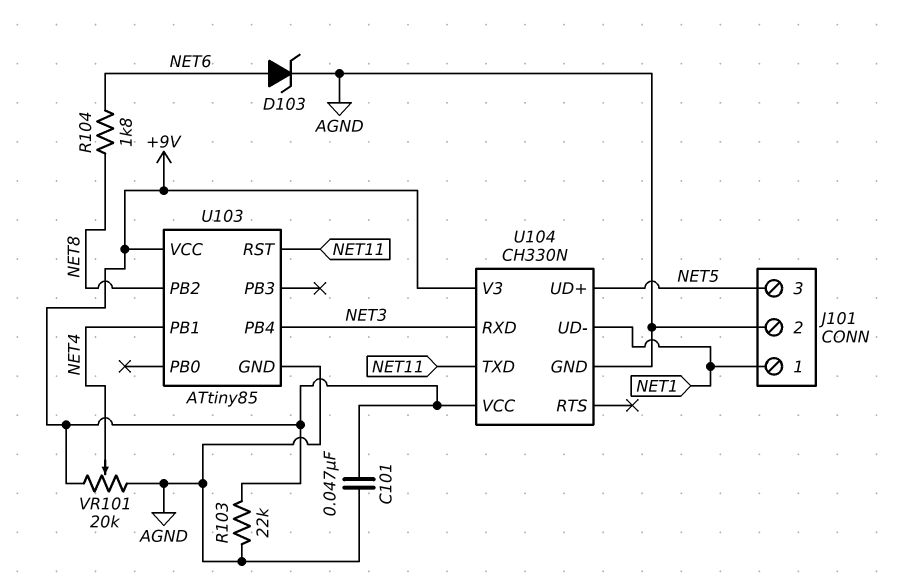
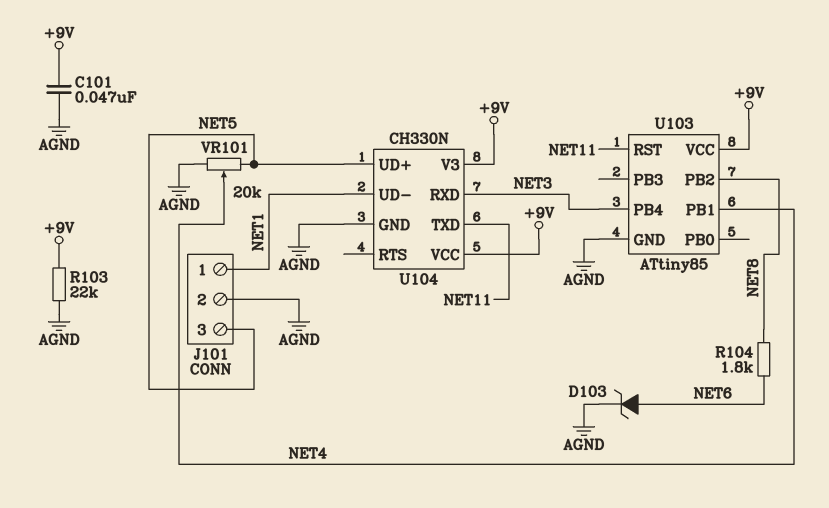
VR101: 20k (+9V, AGND, wiper NET4) -> 20k (AGND, NET5, wiper NET4)

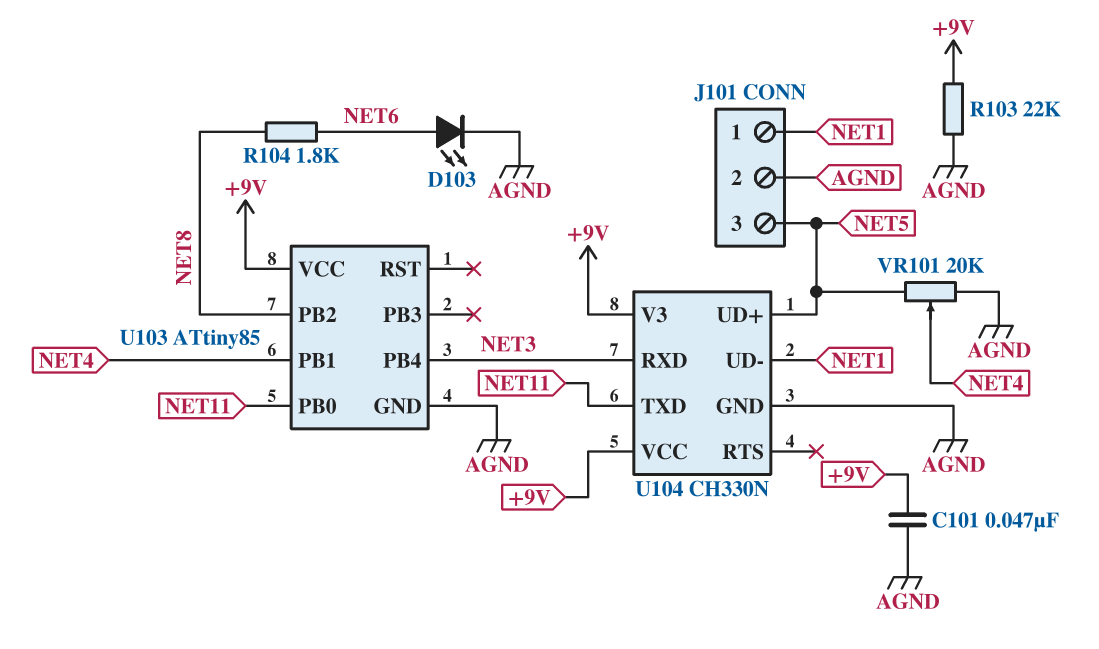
D103: zener (A NET6, K AGND) -> LED (A NET6, K AGND)
U103 pin PB0: none -> NET11
U103 pin RST: NET11 -> none

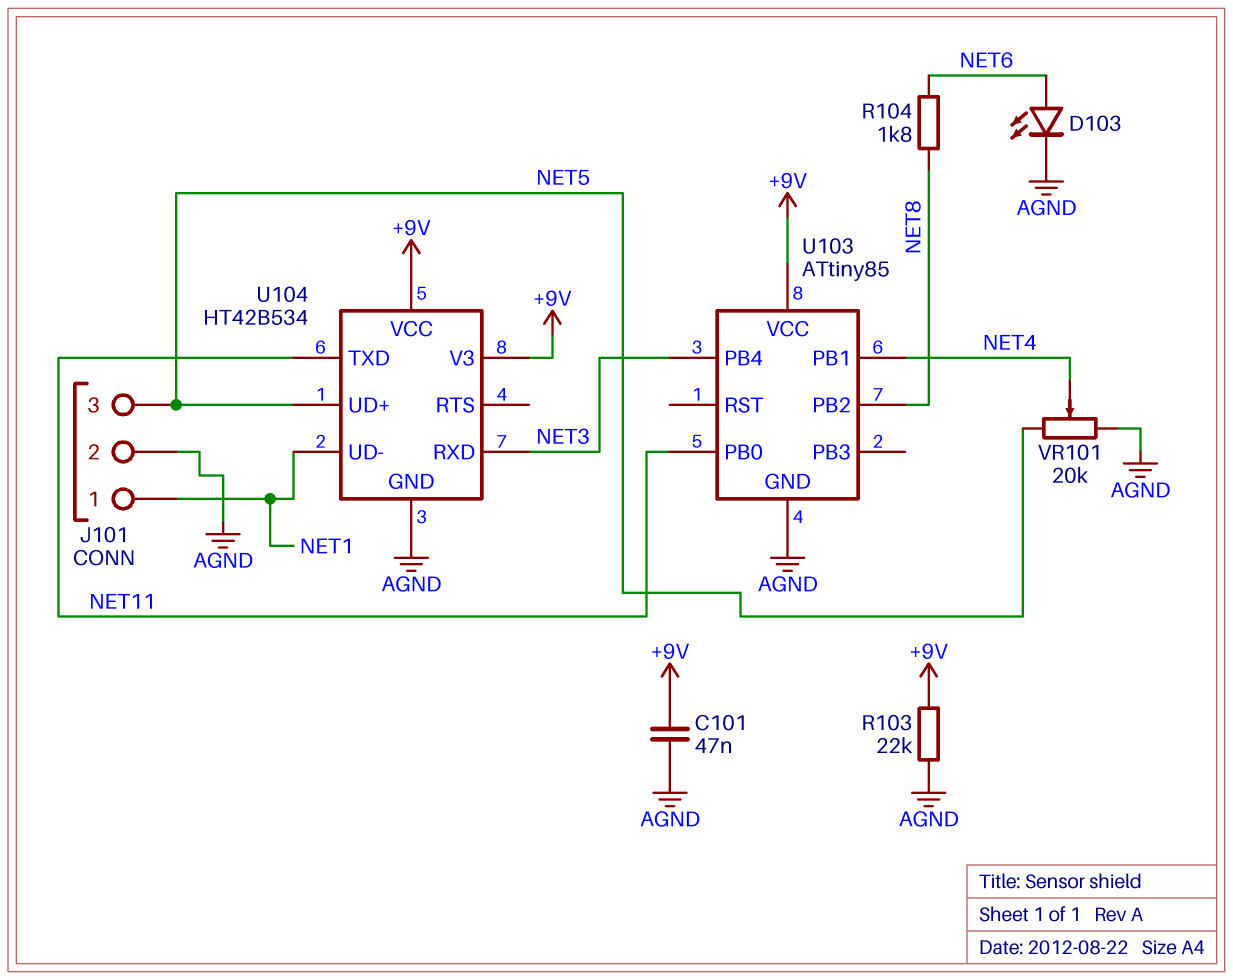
U104: CH330N -> HT42B534

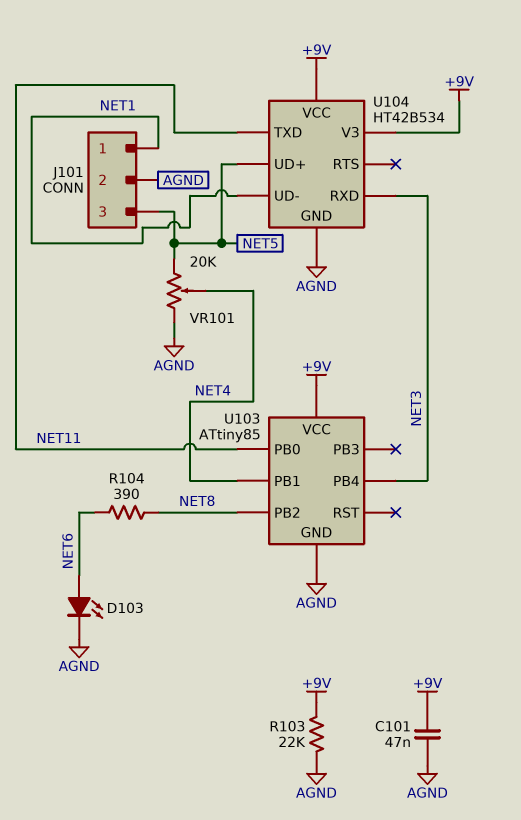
R104: 1.8k (NET6, NET8) -> 390 (NET6, NET8)

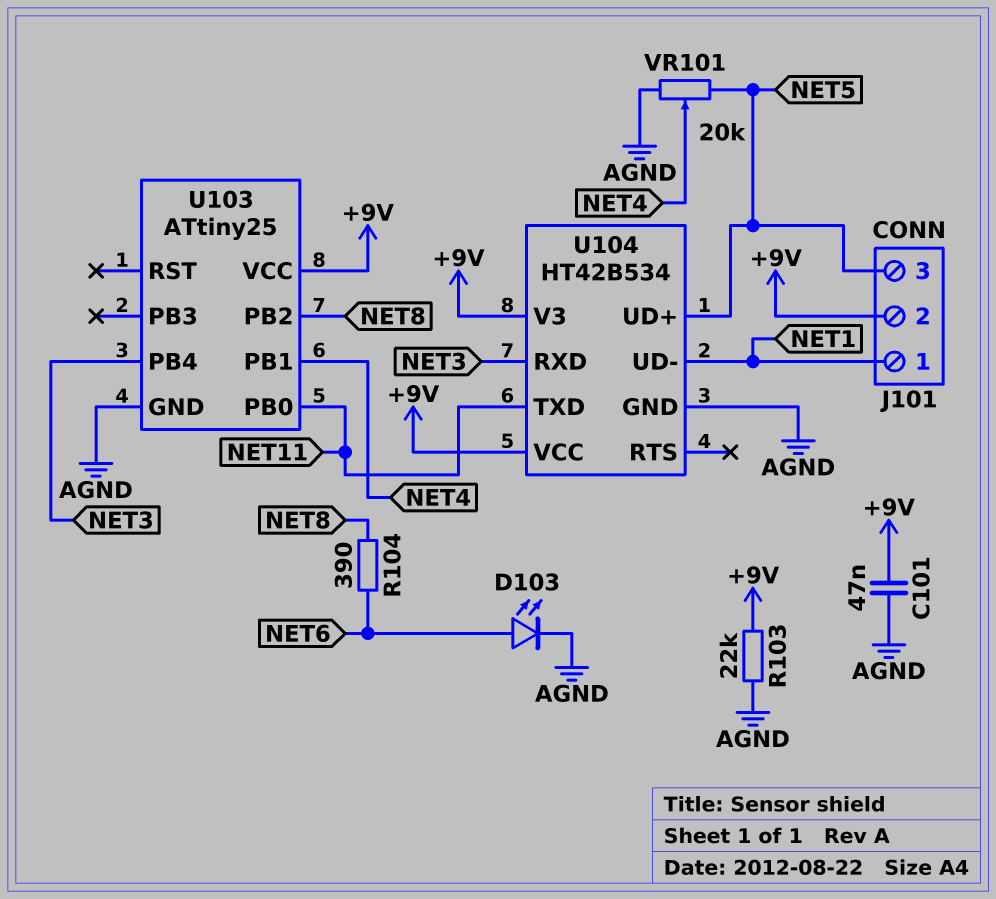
J101 pin 2: AGND -> +9V
U103: ATtiny85 -> ATtiny25

